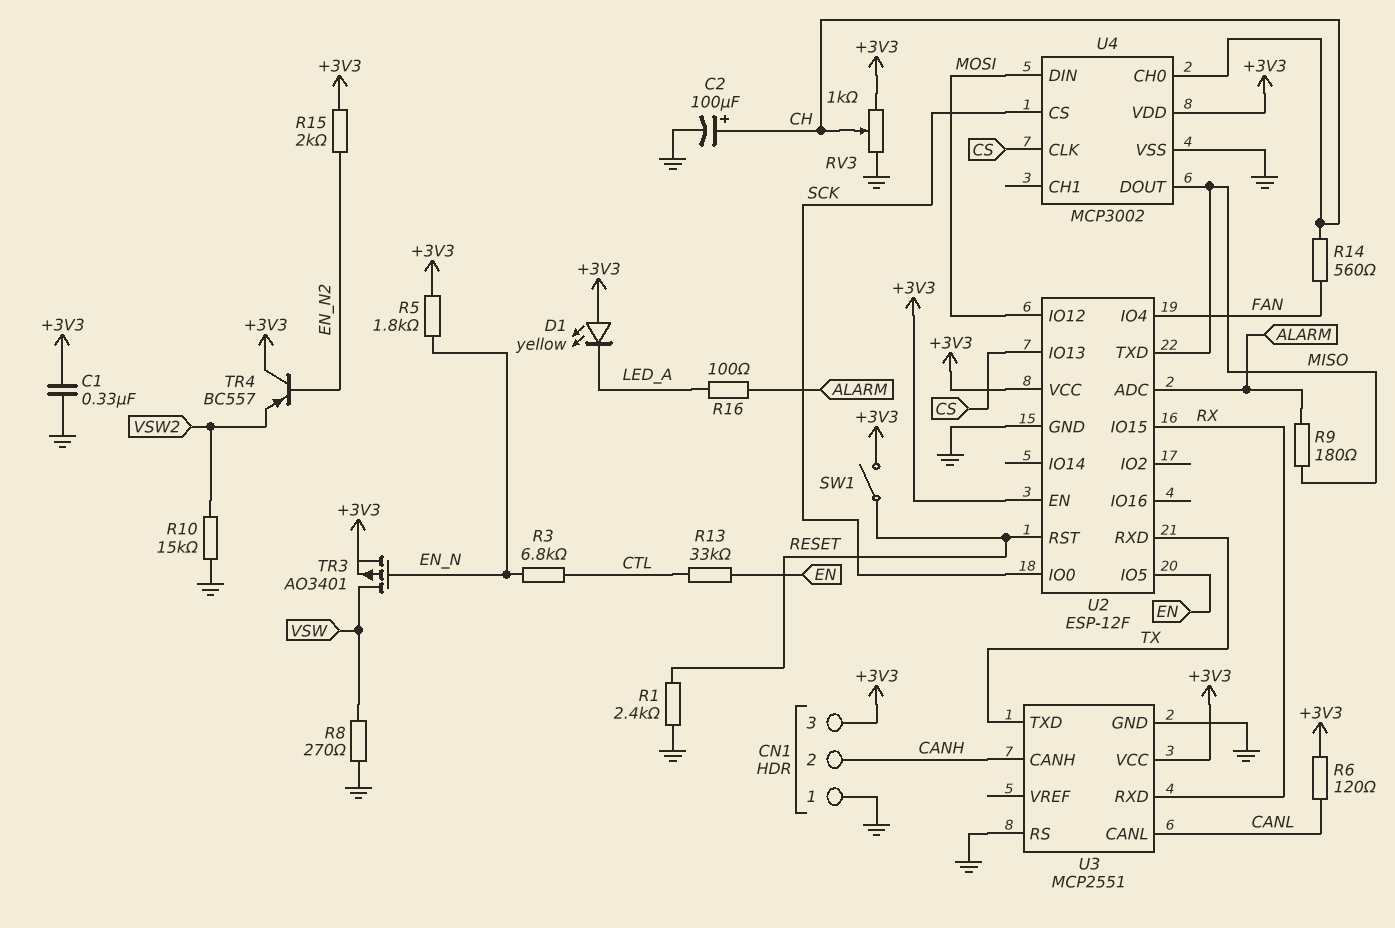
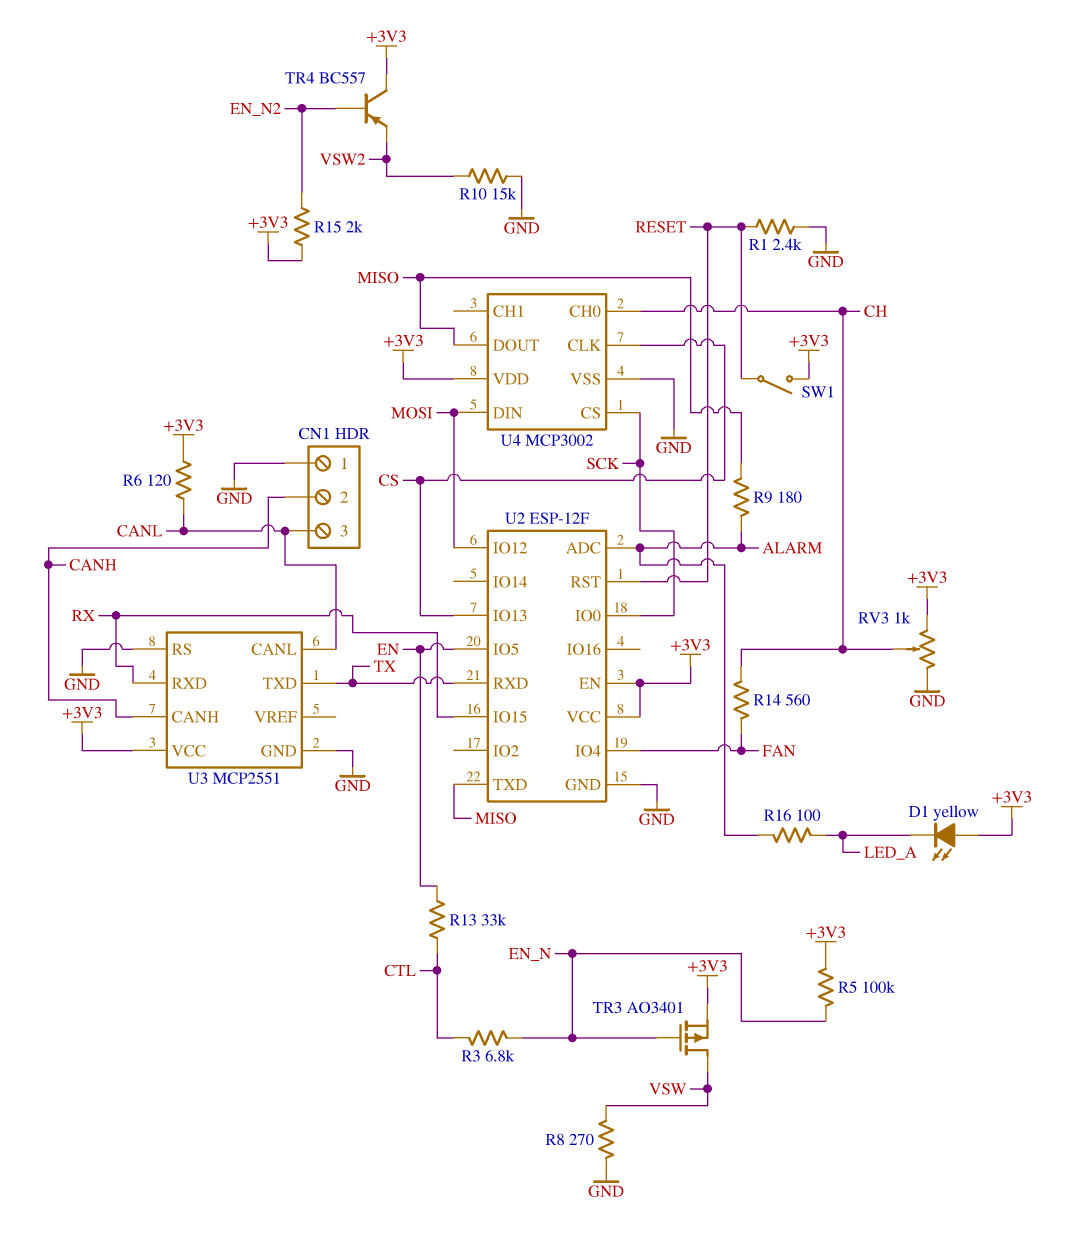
C1: 330nF (+3V3, GND) -> none
C2: 100uF (plus CH, minus GND) -> none
CN1 pin 3: +3V3 -> CANL
R5: 1.8k (+3V3, EN_N) -> 100k (+3V3, EN_N)

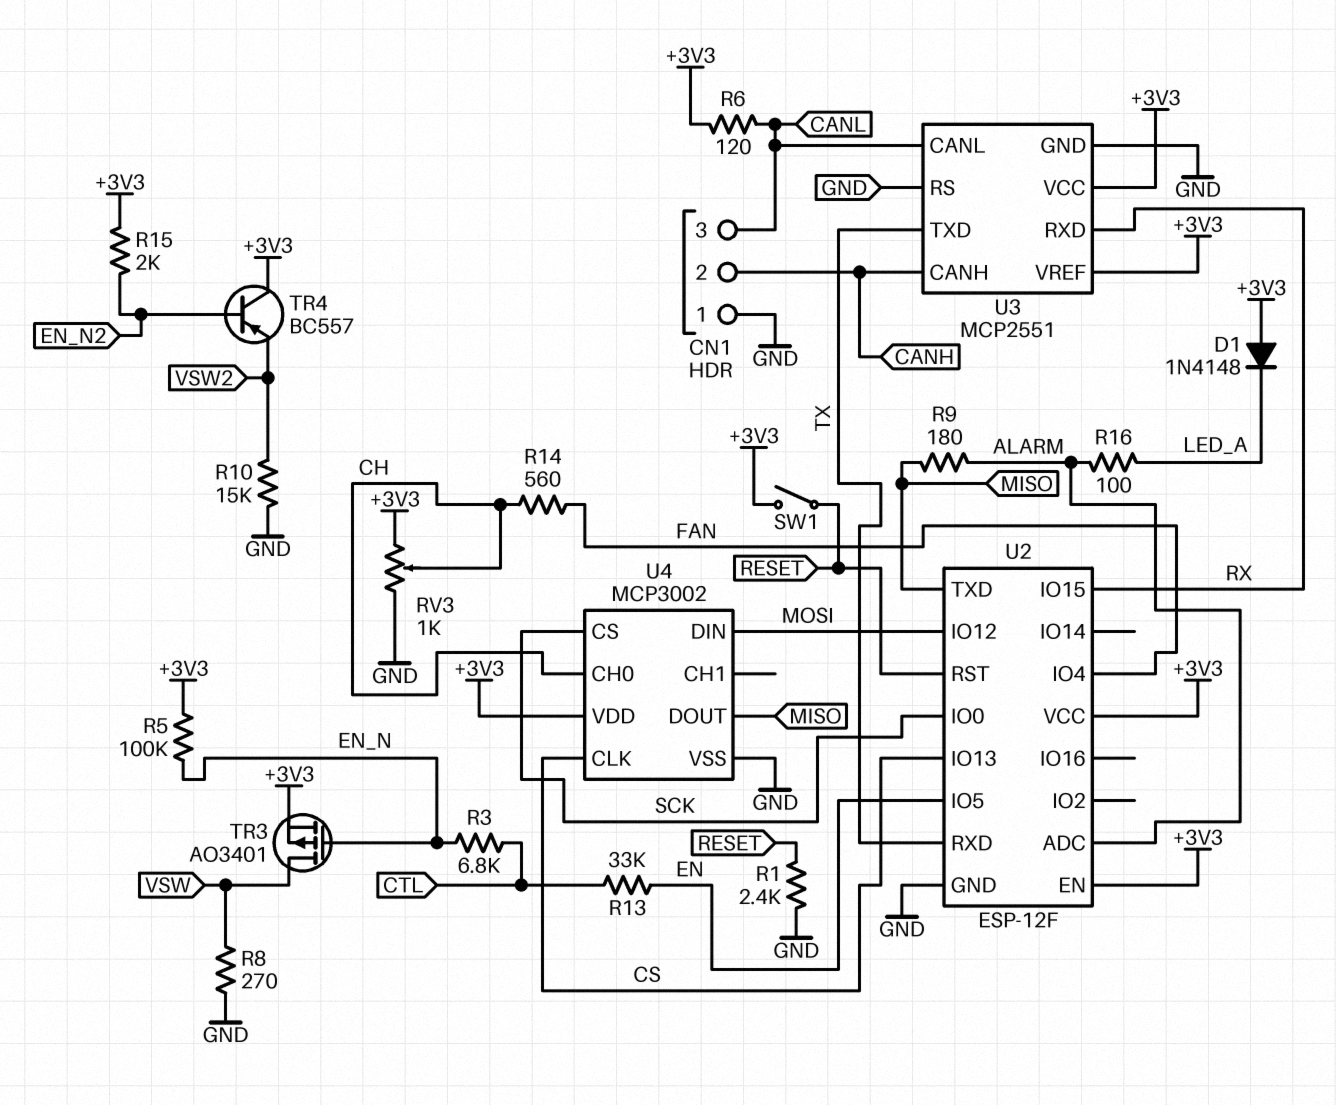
D1: LED yellow (A +3V3, K LED_A) -> diode 1N4148 (A +3V3, K LED_A)
U3 pin VREF: none -> +3V3

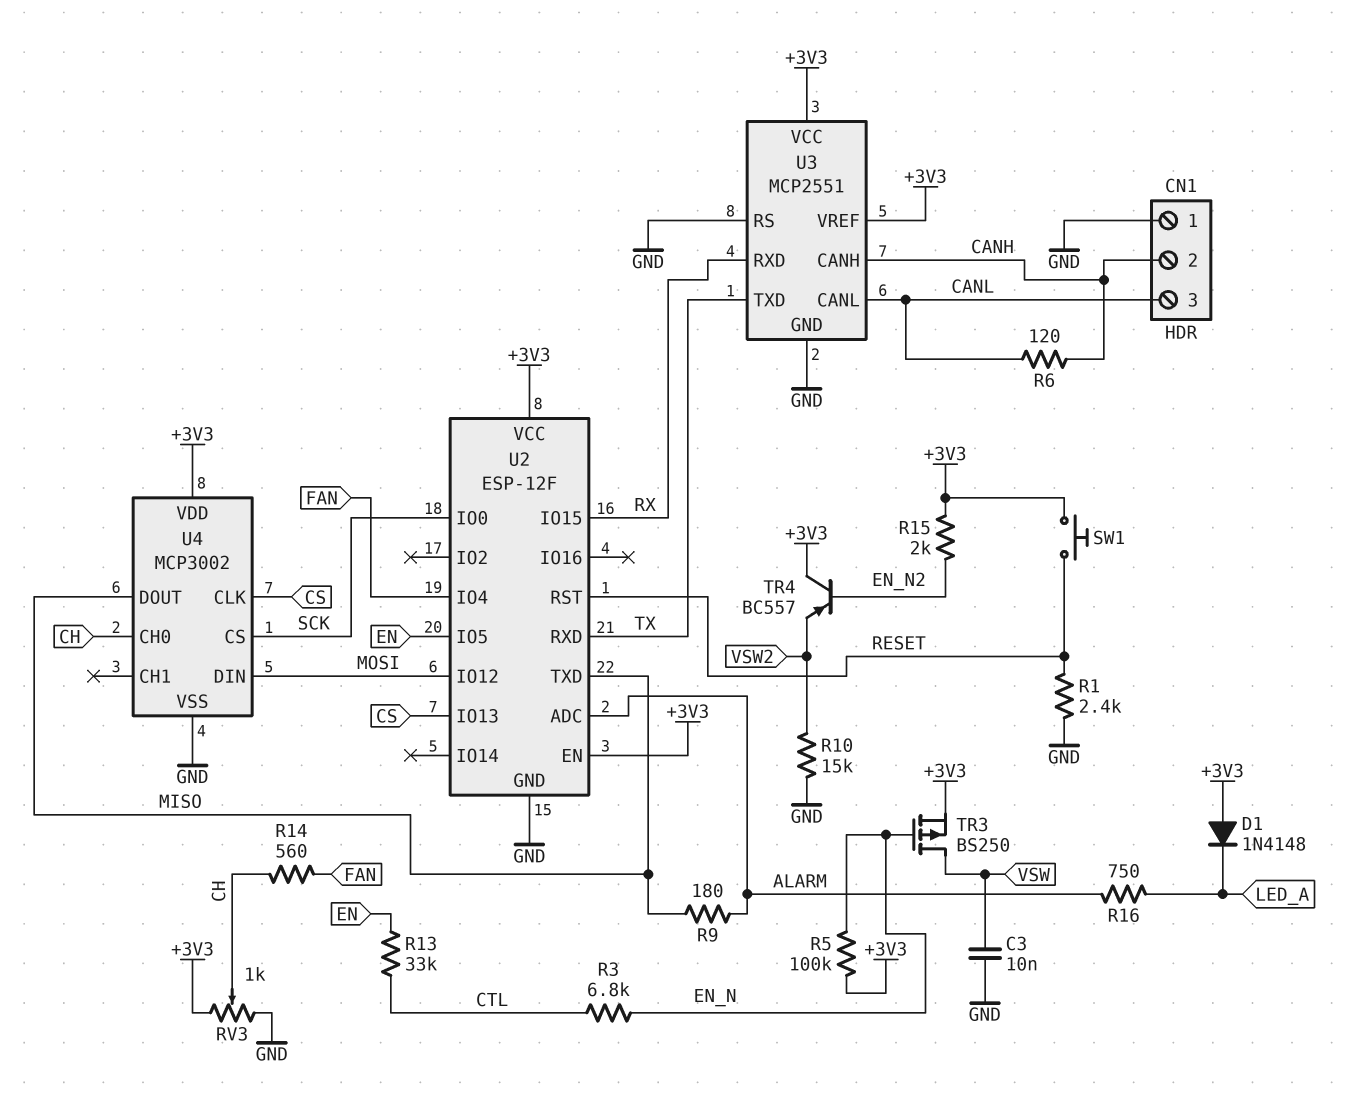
C3: none -> 10nF (GND, VSW)
R6: 120 (+3V3, CANL) -> 120 (CANH, CANL)
R8: 270 (GND, VSW) -> none
R16: 100 (ALARM, LED_A) -> 750 (ALARM, LED_A)
SW1: switch (+3V3, RESET) -> button (+3V3, RESET)
TR3: PMOS AO3401 (G EN_N, D VSW, S +3V3) -> PMOS BS250 (G EN_N, D VSW, S +3V3)

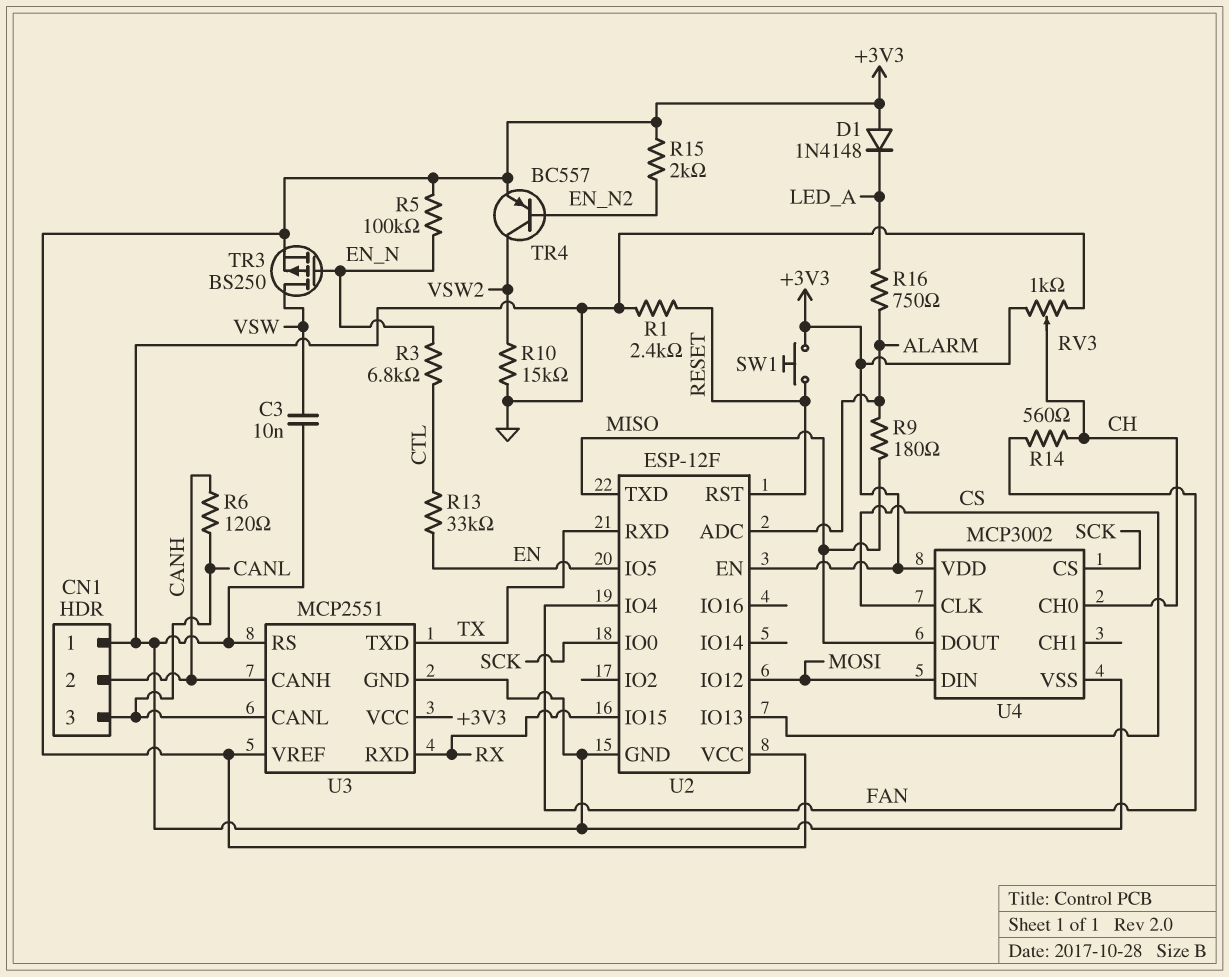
TR4: PNP BC557 (B EN_N2, C +3V3, E VSW2) -> PNP BC557 (B EN_N2, C VSW2, E +3V3)

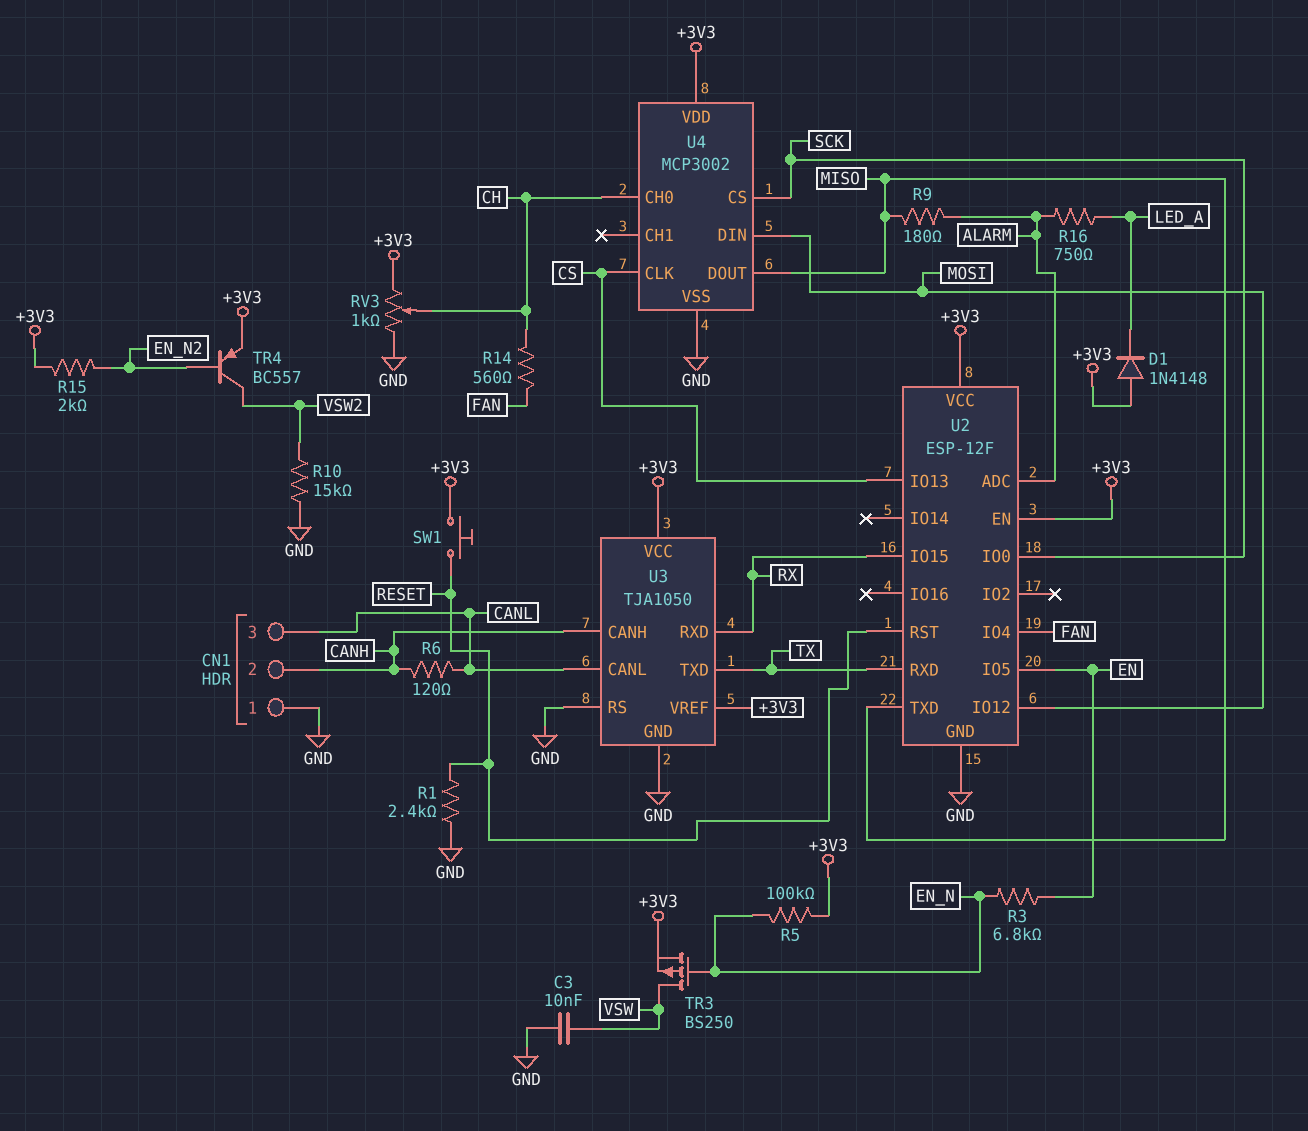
R3: 6.8k (CTL, EN_N) -> 6.8k (EN, EN_N)
R13: 33k (CTL, EN) -> none
U3: MCP2551 -> TJA1050

